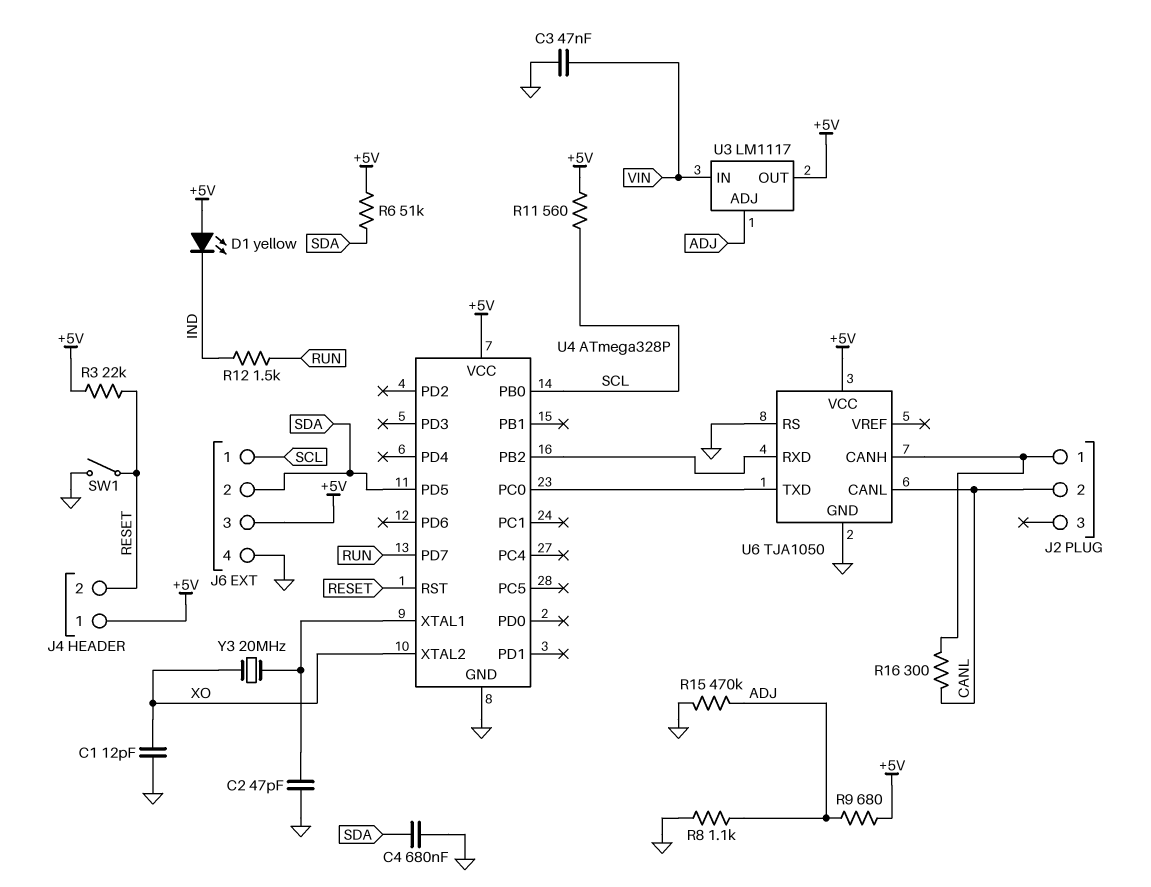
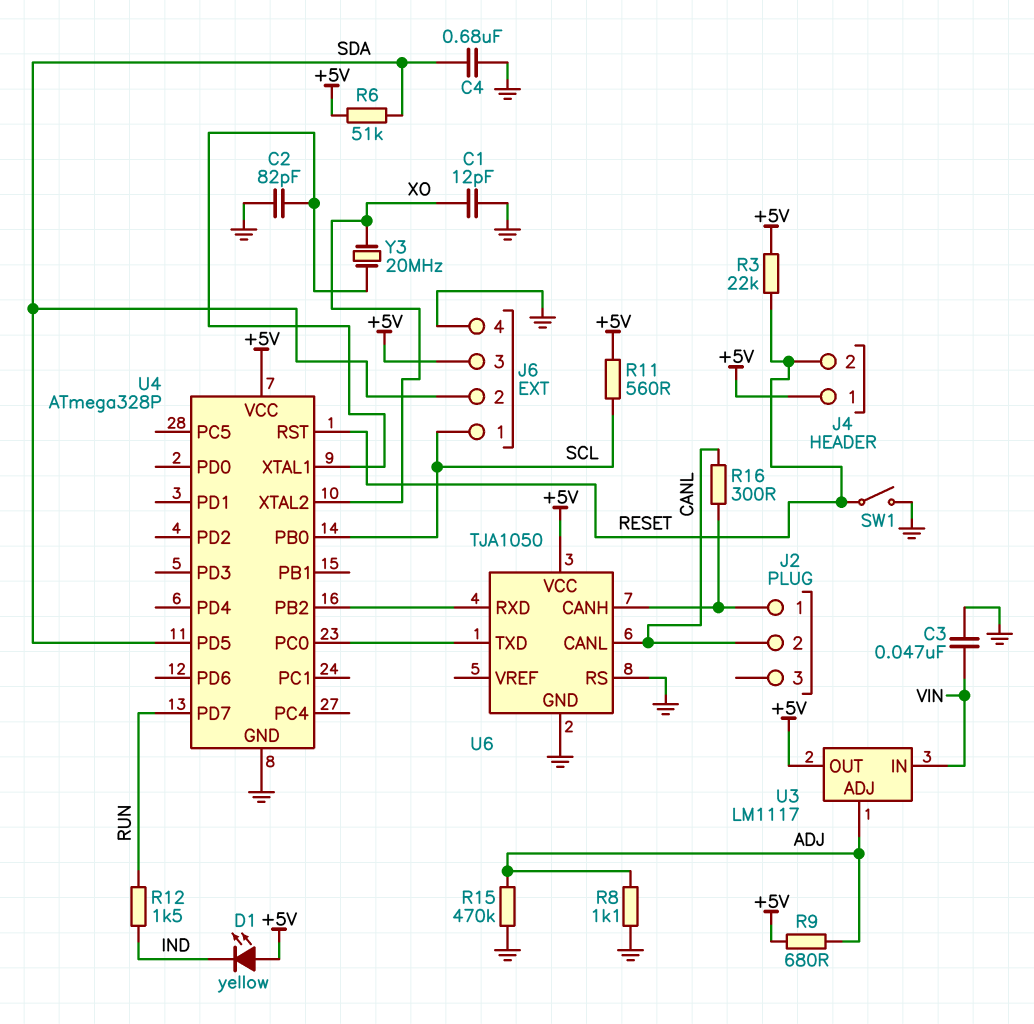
C2: 47pF (GND, U4/XTAL1) -> 82pF (GND, U4/XTAL1)

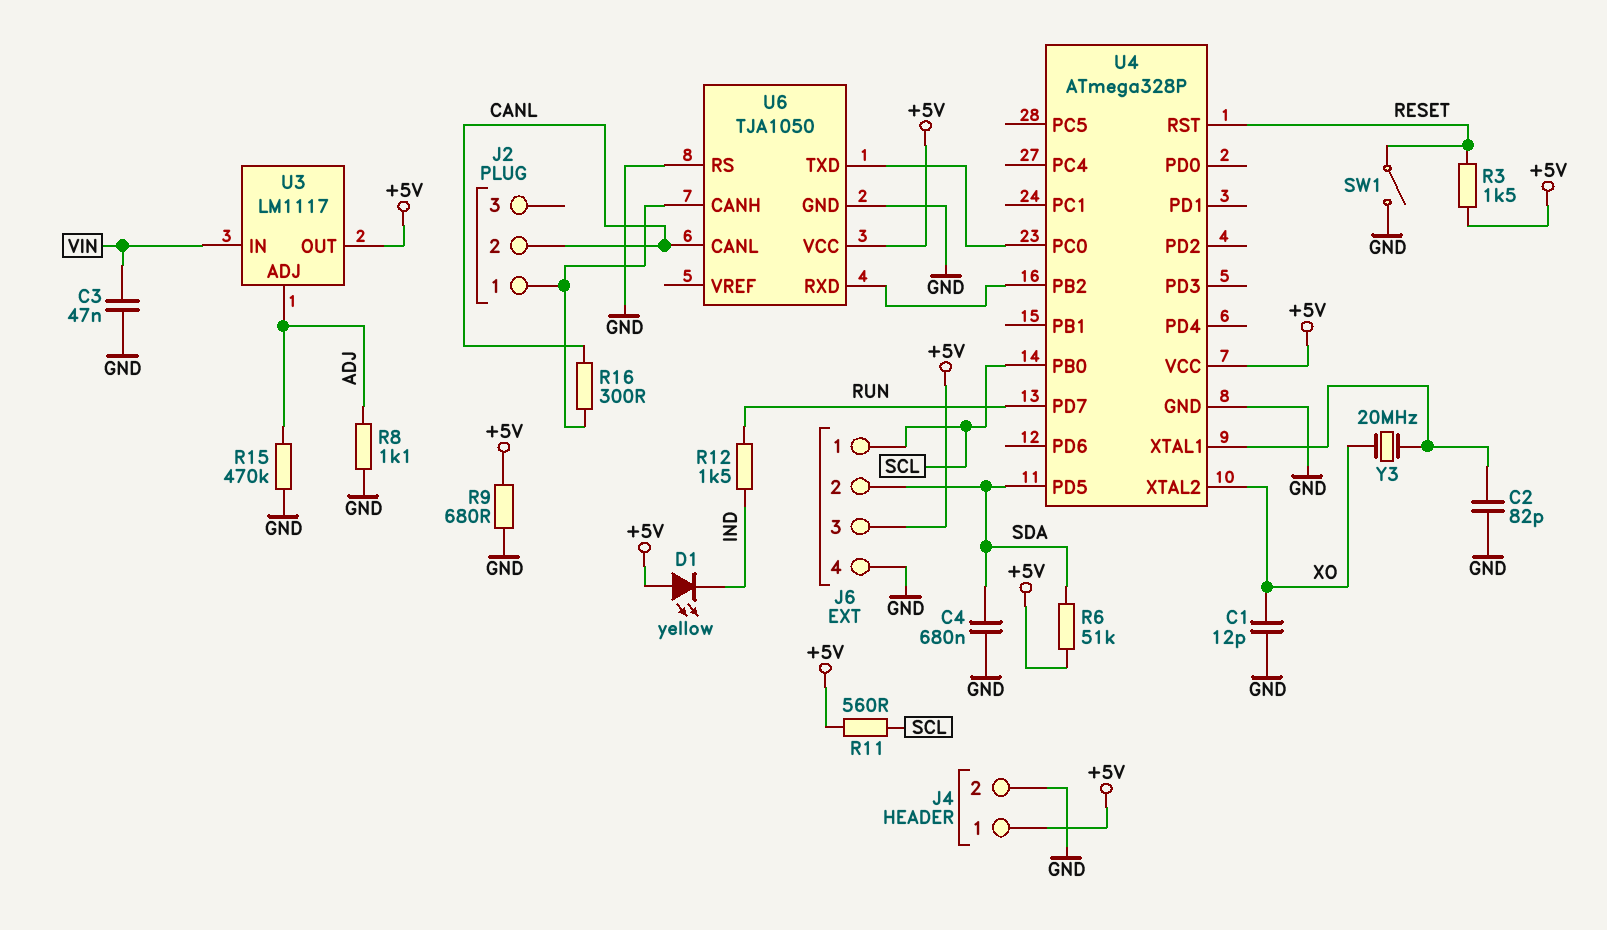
J4 pin 2: RESET -> GND
R3: 22k (+5V, RESET) -> 1.5k (+5V, RESET)
R9: 680 (+5V, ADJ) -> 680 (+5V, GND)

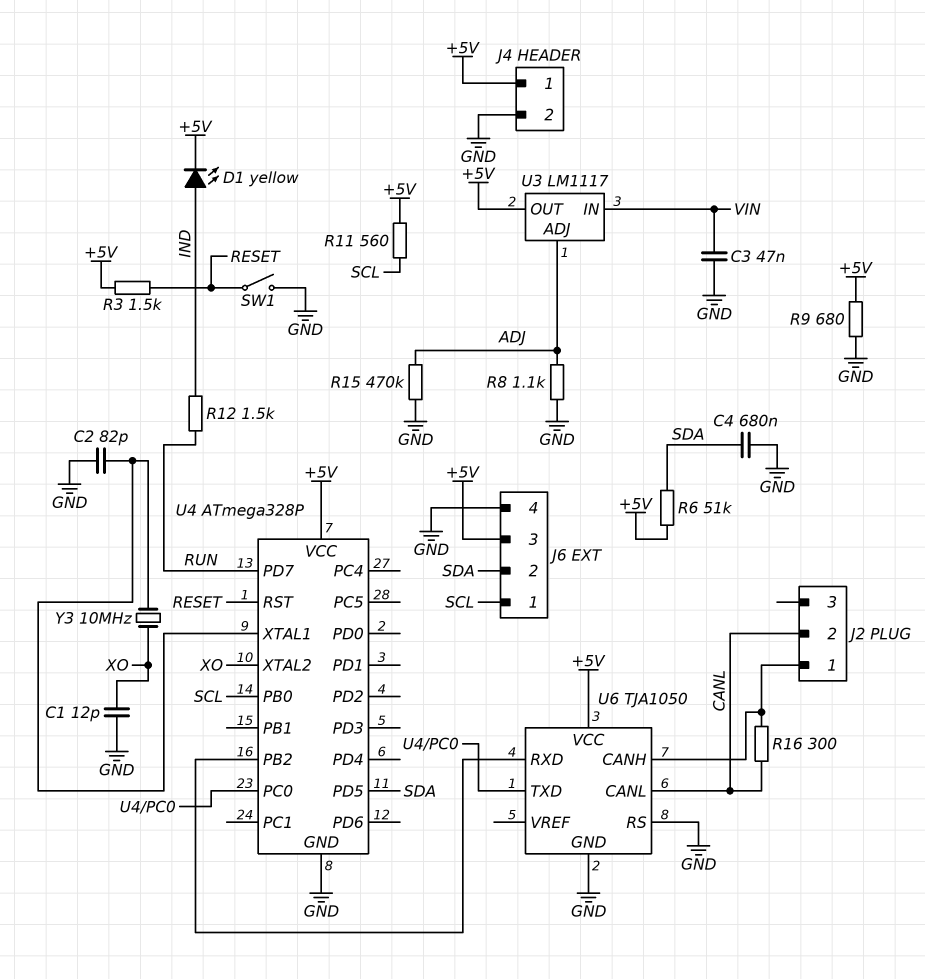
D1: LED yellow (A +5V, K IND) -> LED yellow (A IND, K +5V)
Y3: 20MHz (U4/XTAL1, XO) -> 10MHz (U4/XTAL1, XO)

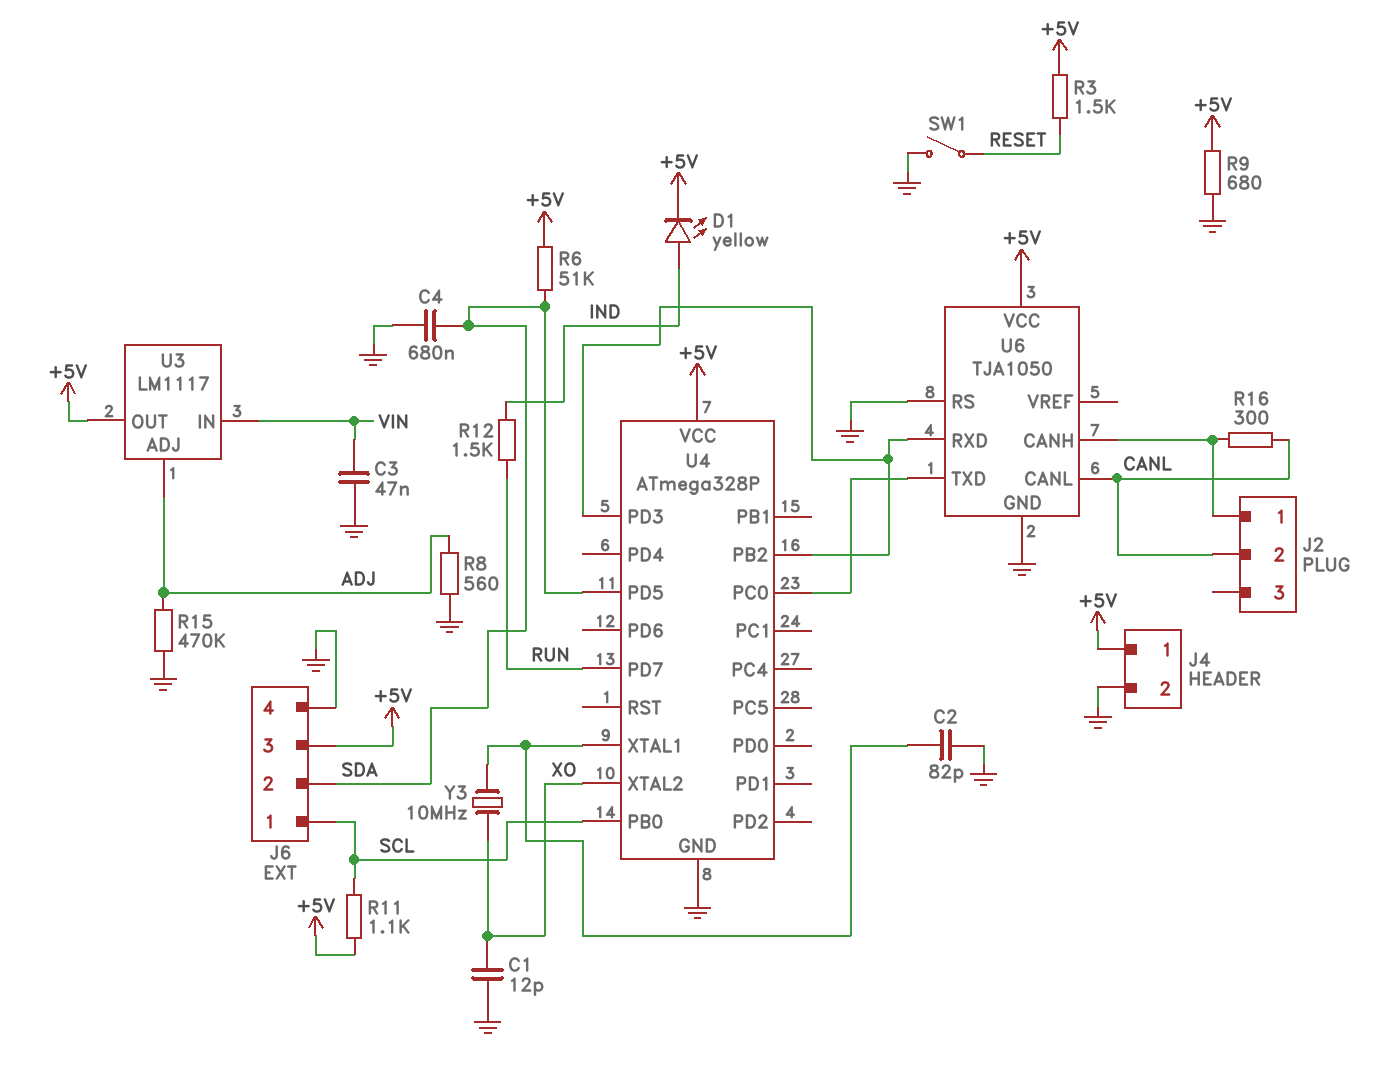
R8: 1.1k (ADJ, GND) -> 560 (ADJ, GND)
R11: 560 (+5V, SCL) -> 1.1k (+5V, SCL)
U4 pin PD3: none -> U4/PB2
U4 pin RST: RESET -> none

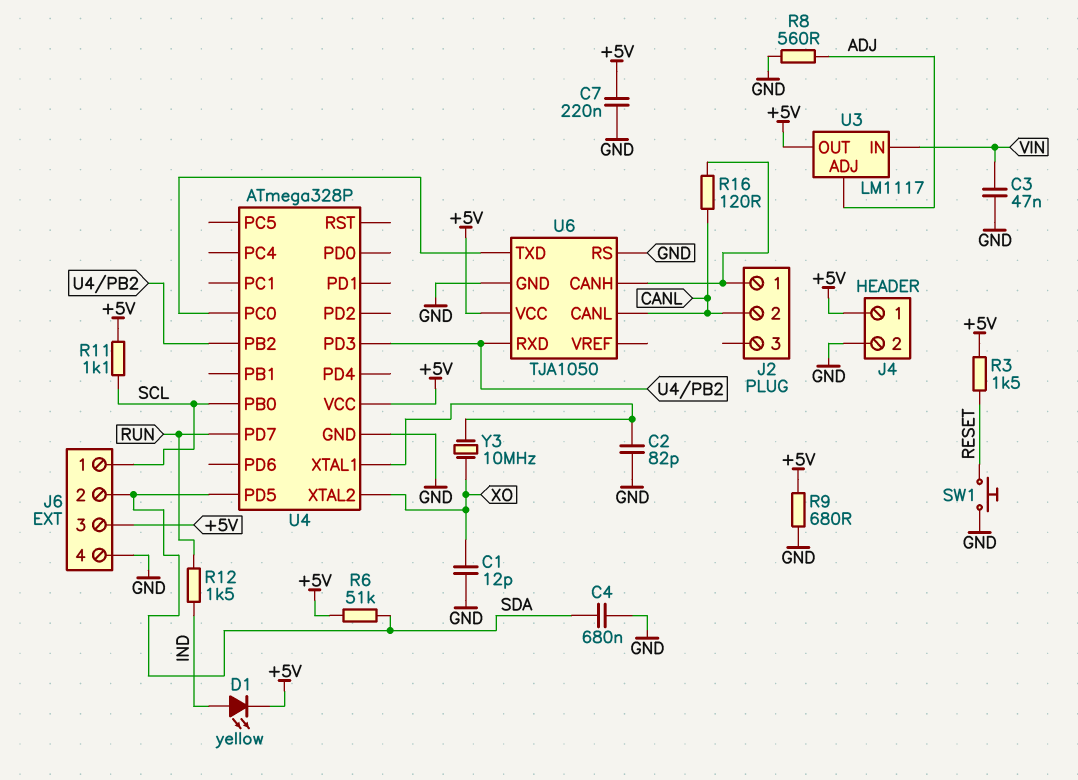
C7: none -> 220nF (+5V, GND)
R15: 470k (ADJ, GND) -> none
R16: 300 (CANL, J2/1) -> 120 (CANL, J2/1)
SW1: switch (GND, RESET) -> button (GND, RESET)

